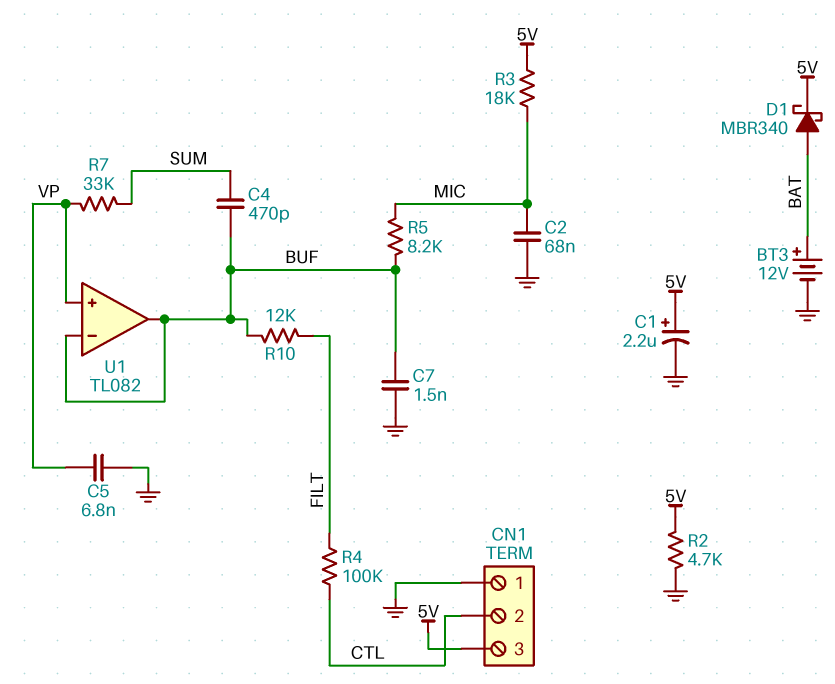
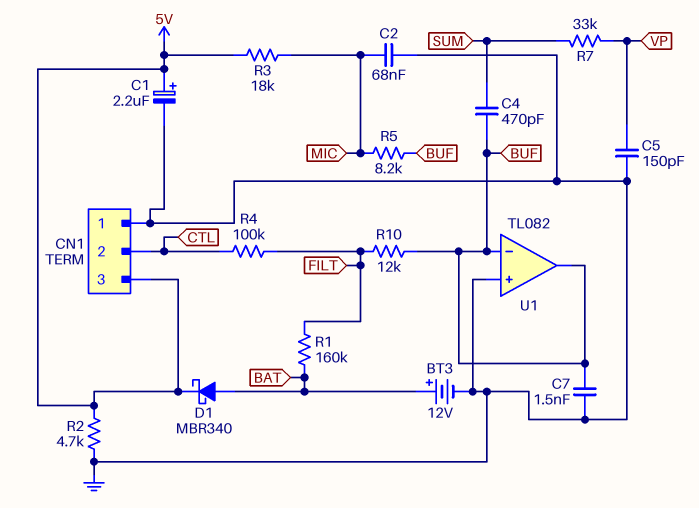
C5: 6.8nF (GND, VP) -> 150pF (GND, VP)
R1: none -> 160k (BAT, FILT)
U1 pin in+: VP -> GND

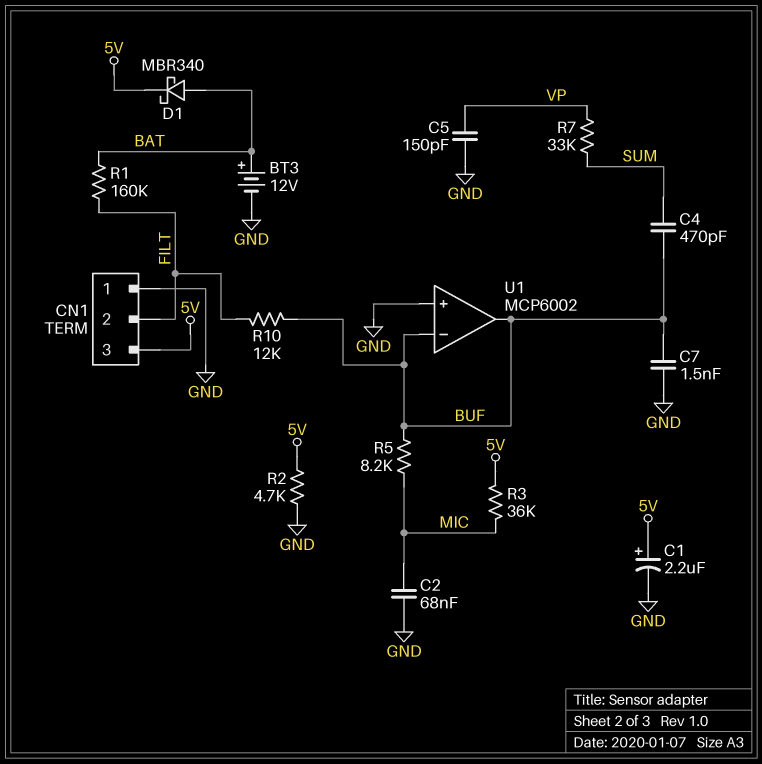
CN1 pin 2: CTL -> FILT
R3: 18k (5V, MIC) -> 36k (5V, MIC)
R4: 100k (CTL, FILT) -> none
U1: TL082 -> MCP6002

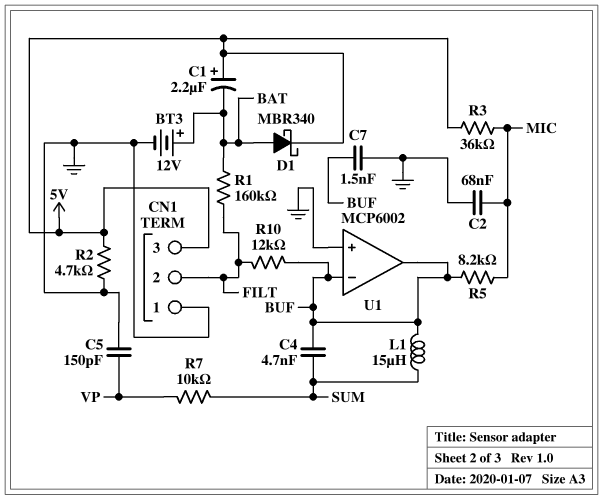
C1: 2.2uF (plus 5V, minus GND) -> 2.2uF (plus 5V, minus BAT)
C4: 470pF (BUF, SUM) -> 4.7nF (BUF, SUM)
L1: none -> 15uH (BUF, SUM)
R7: 33k (SUM, VP) -> 10k (SUM, VP)

